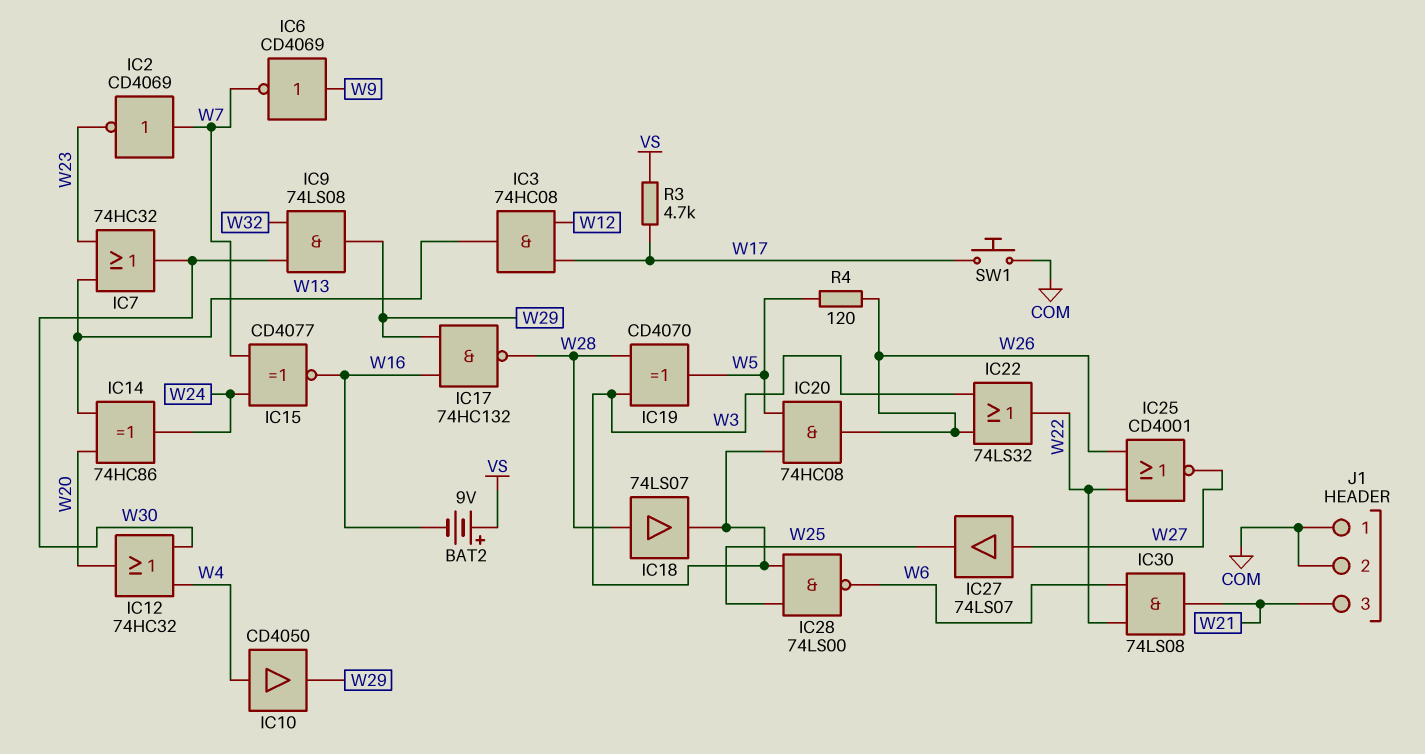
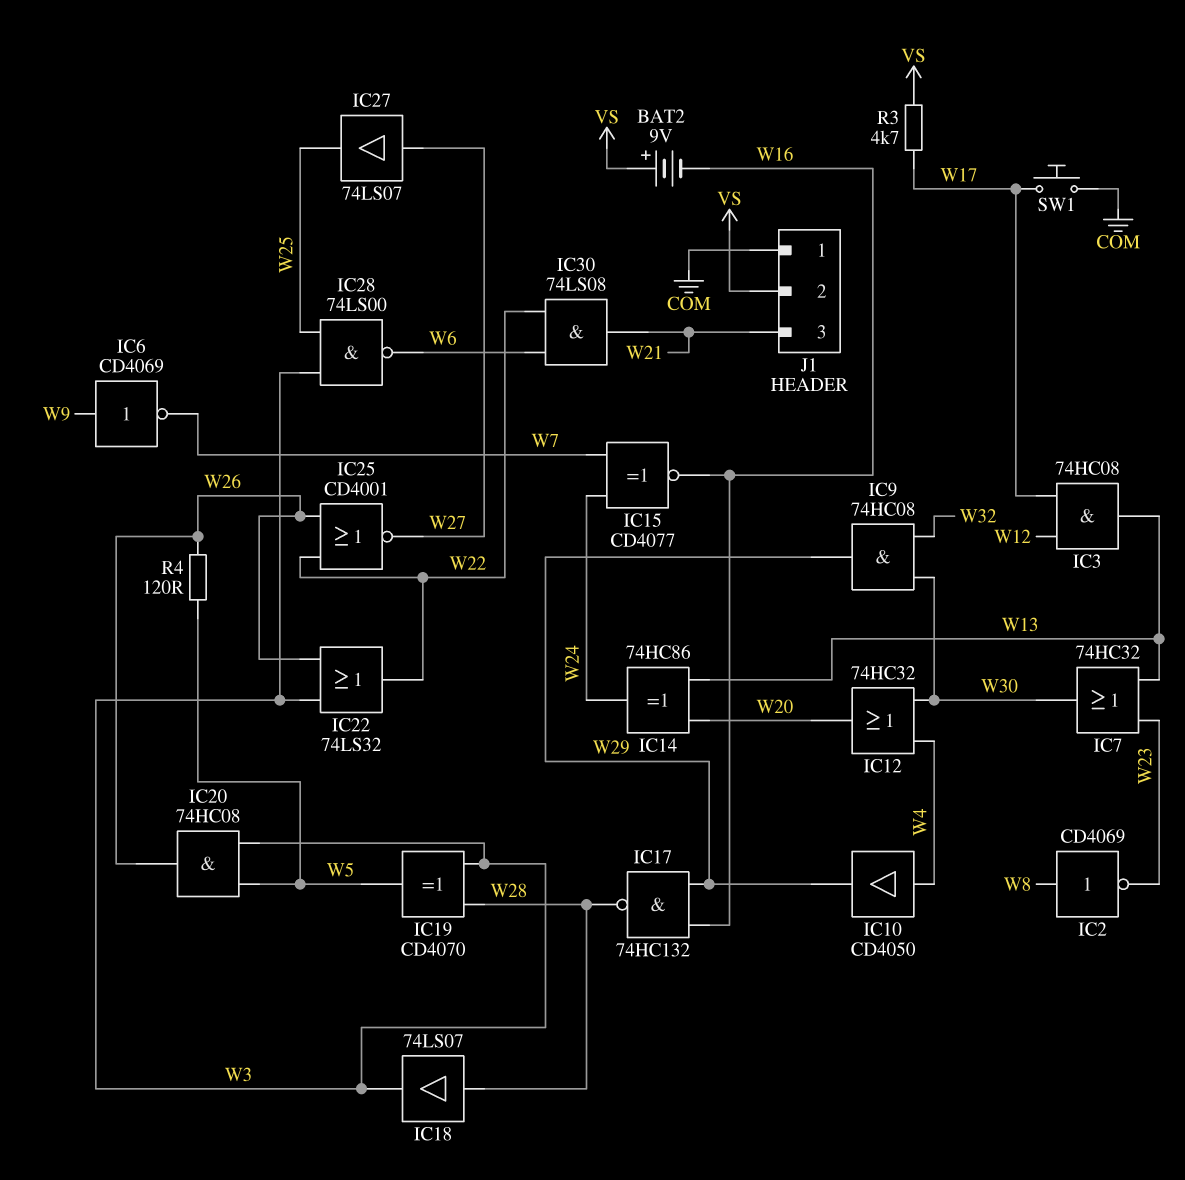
IC2: NOT CD4069 (in W7, out W23) -> NOT CD4069 (in W8, out W23)
IC9: AND 74LS08 (in W30, in W32, out W29) -> AND 74HC08 (in W30, in W32, out W29)
J1 pin 2: COM -> VS

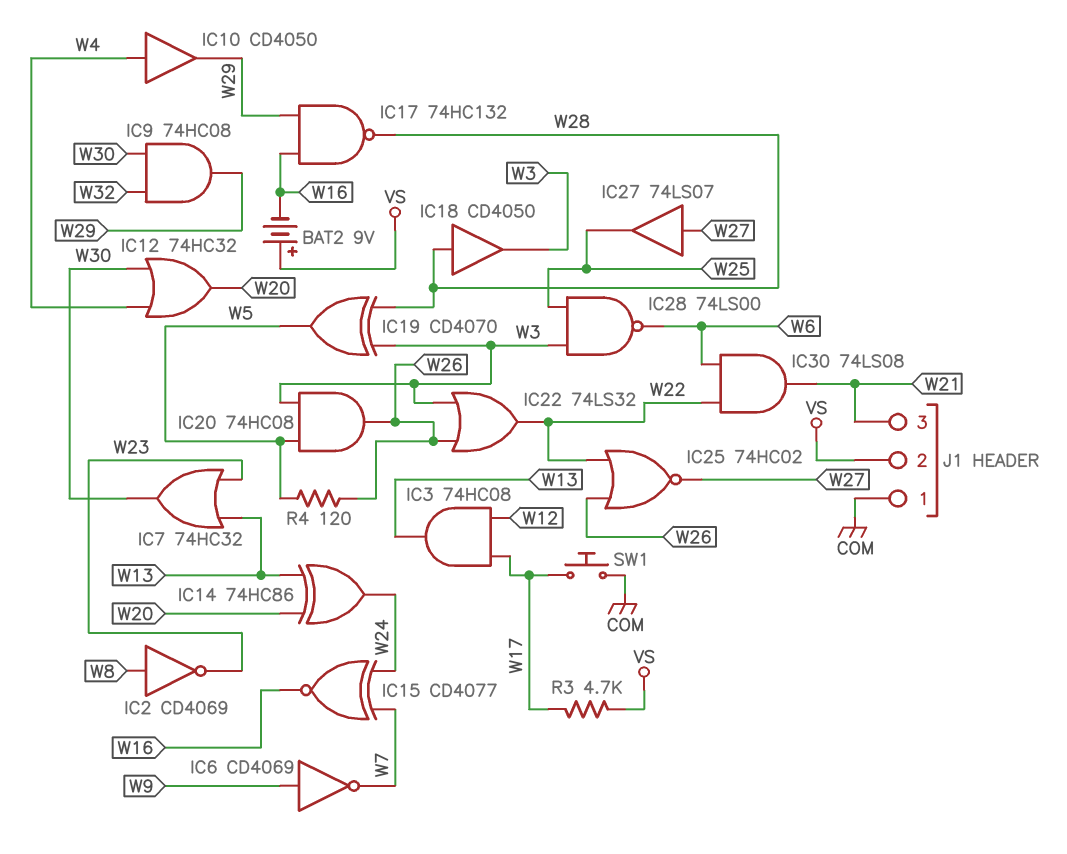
IC18: buffer 74LS07 (in W28, out W3) -> buffer CD4050 (in W28, out W3)
IC25: NOR CD4001 (in W22, in W26, out W27) -> NOR 74HC02 (in W22, in W26, out W27)

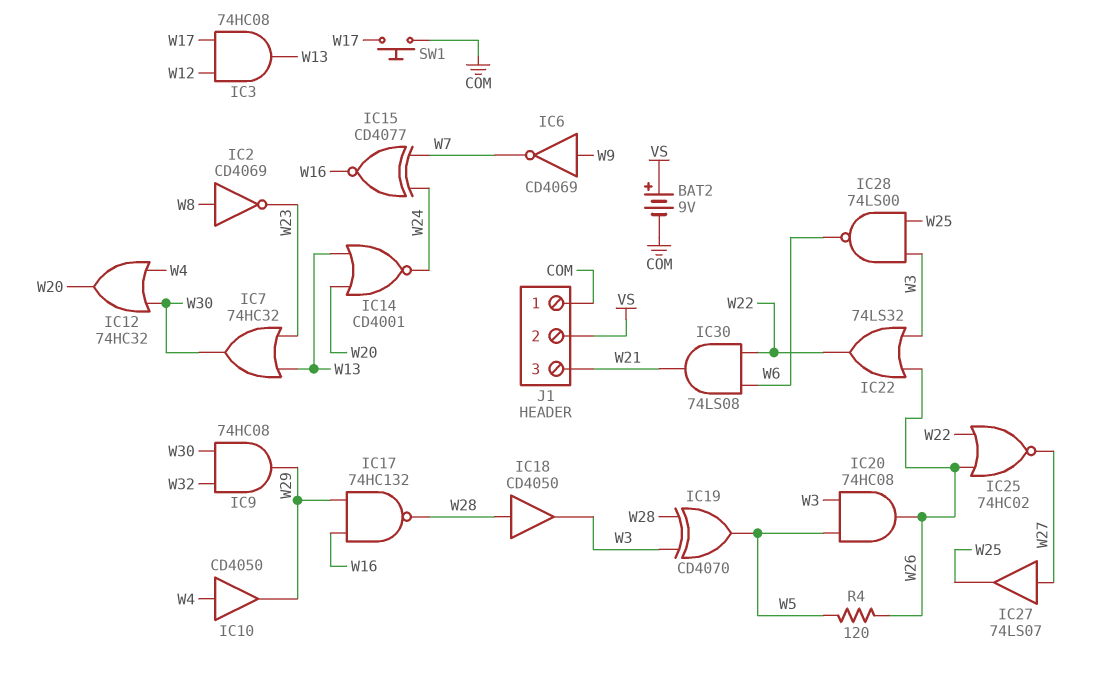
BAT2: 9V (plus VS, minus W16) -> 9V (plus VS, minus COM)
IC14: XOR 74HC86 (in W13, in W20, out W24) -> NOR CD4001 (in W13, in W20, out W24)
R3: 4.7k (VS, W17) -> none

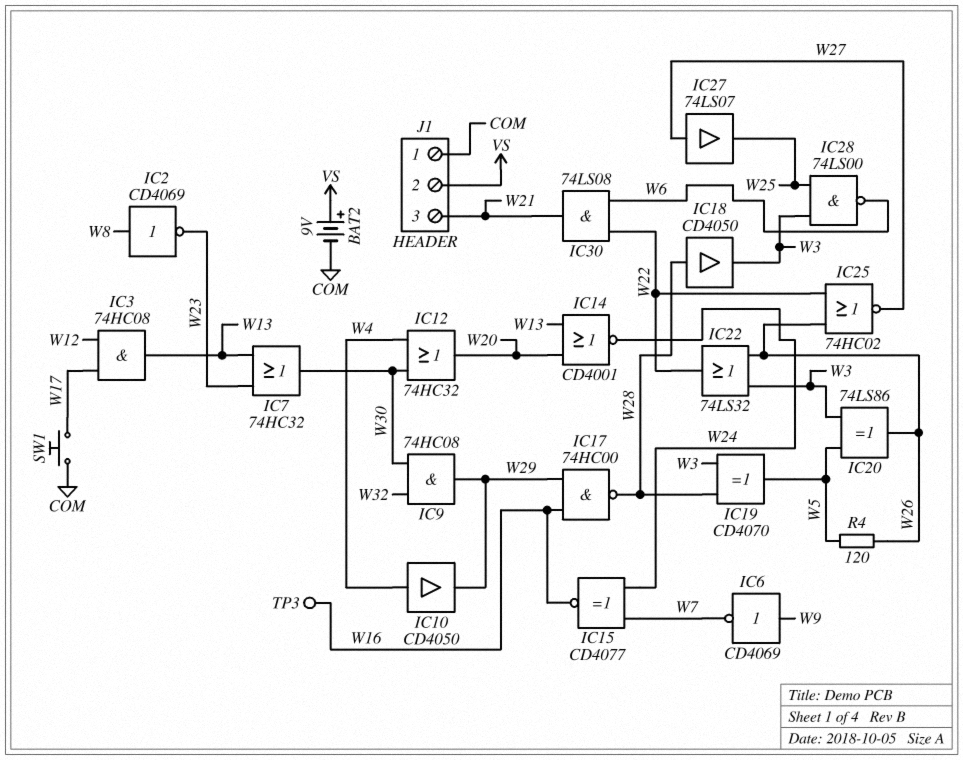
IC17: NAND 74HC132 (in W16, in W29, out W28) -> NAND 74HC00 (in W16, in W29, out W28)
IC20: AND 74HC08 (in W3, in W5, out W26) -> XOR 74LS86 (in W3, in W5, out W26)
TP3: none -> test point (W16)

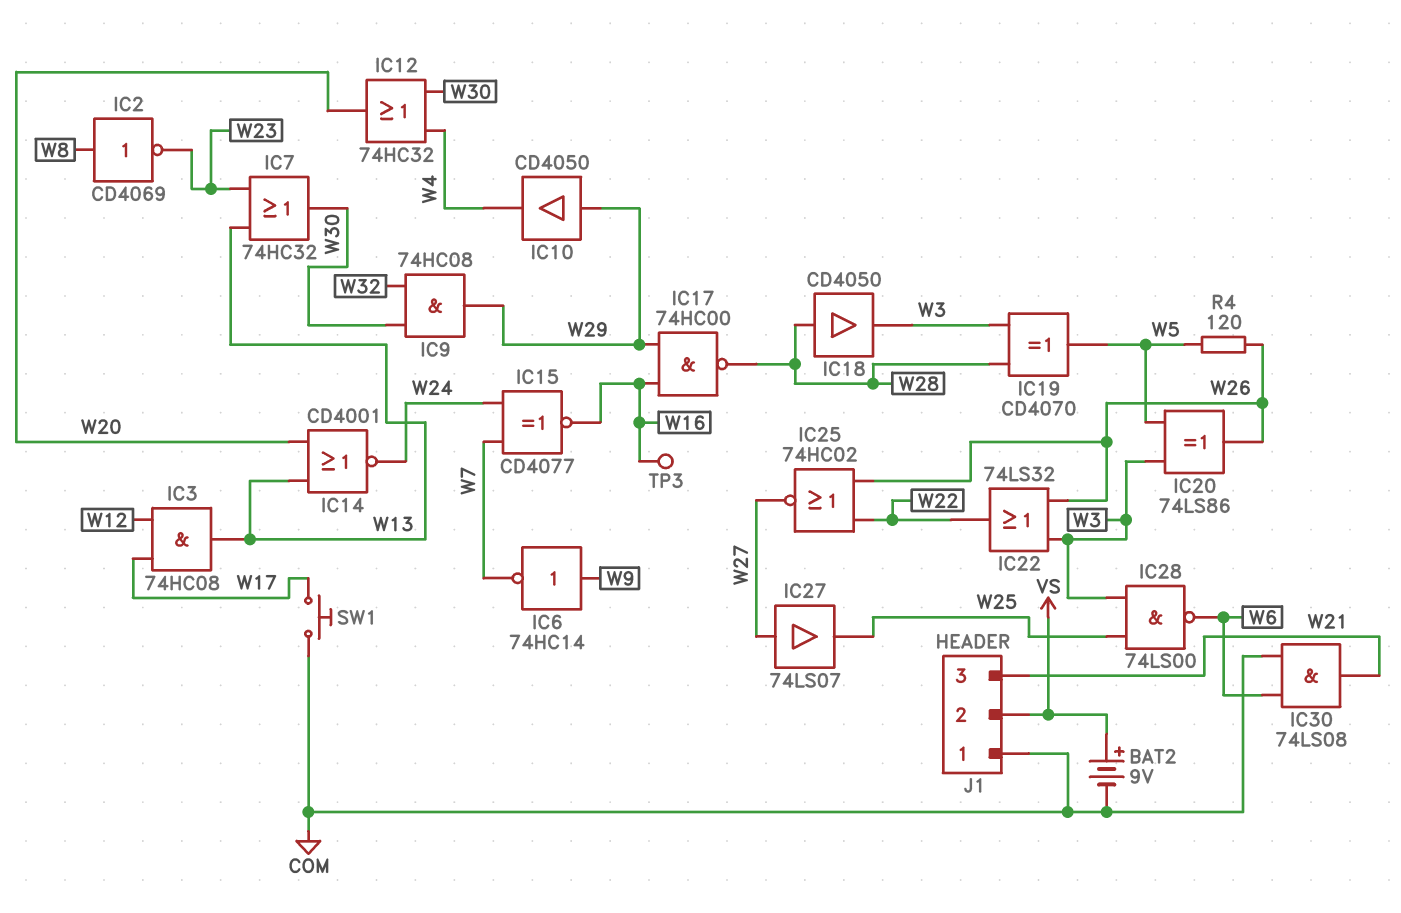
IC6: NOT CD4069 (in W9, out W7) -> NOT 74HC14 (in W9, out W7)
IC10: buffer CD4050 (in W4, out W29) -> buffer CD4050 (in W29, out W4)
IC30: AND 74LS08 (in W6, in W22, out W21) -> AND 74LS08 (in COM, in W6, out W21)

